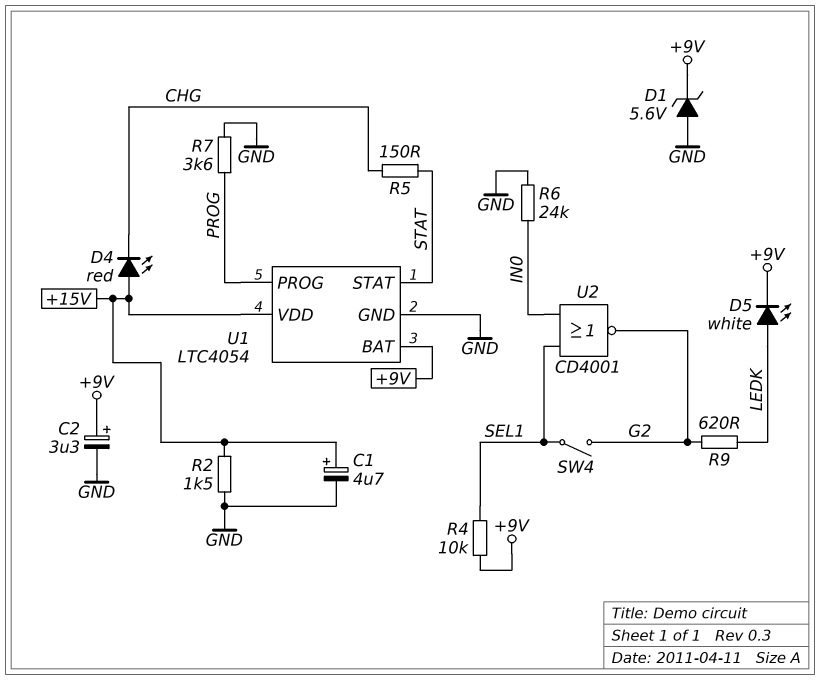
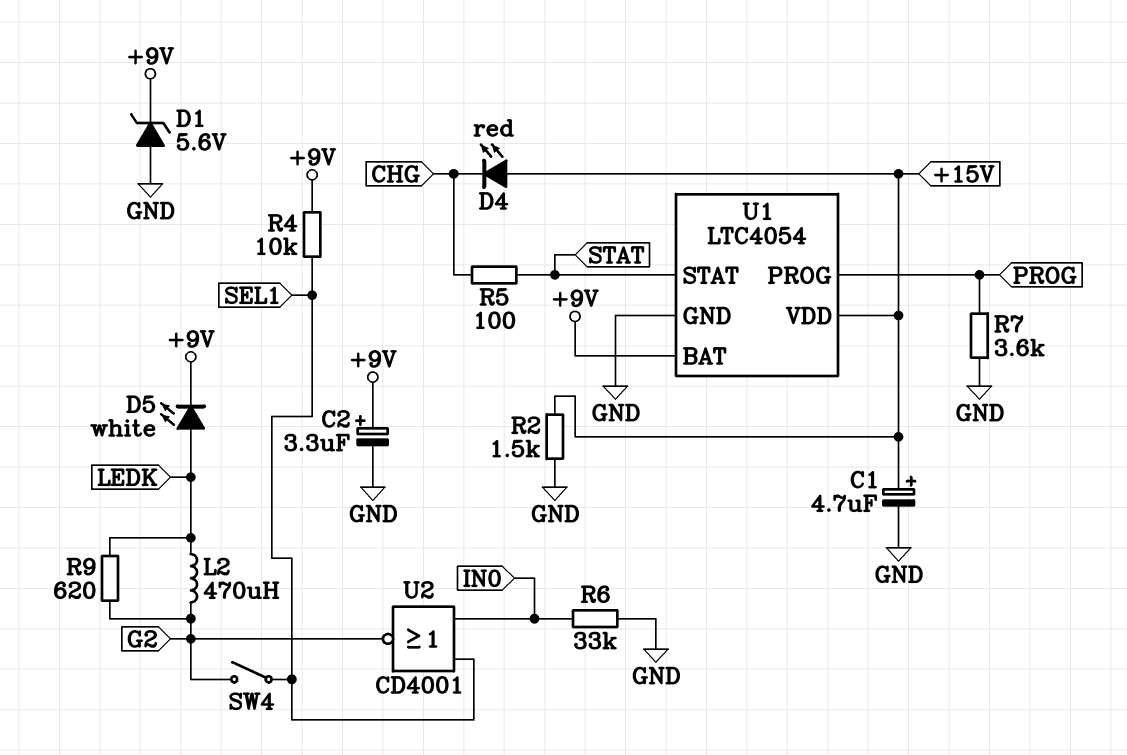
L2: none -> 470uH (G2, LEDK)
R5: 150 (CHG, STAT) -> 100 (CHG, STAT)
R6: 24k (GND, IN0) -> 33k (GND, IN0)

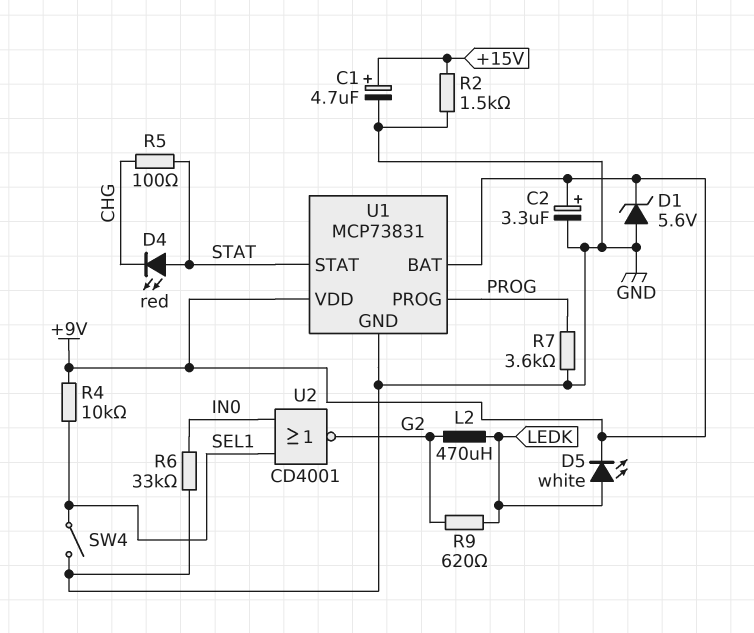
D4: LED red (A +15V, K CHG) -> LED red (A STAT, K CHG)
SW4: switch (G2, SEL1) -> switch (GND, SEL1)
U1: LTC4054 -> MCP73831
U1 pin VDD: +15V -> +9V

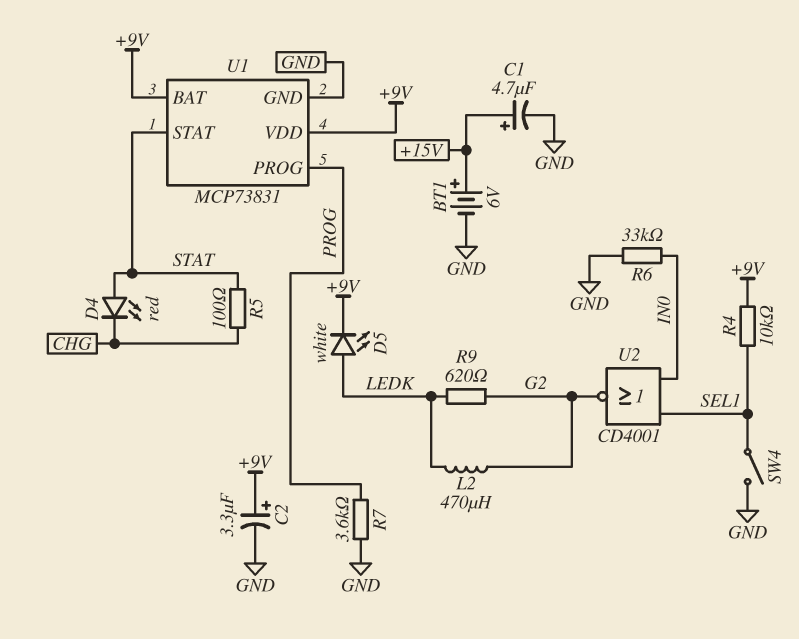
BT1: none -> 6V (plus +15V, minus GND)
D1: zener 5.6V (A GND, K +9V) -> none
R2: 1.5k (+15V, GND) -> none

